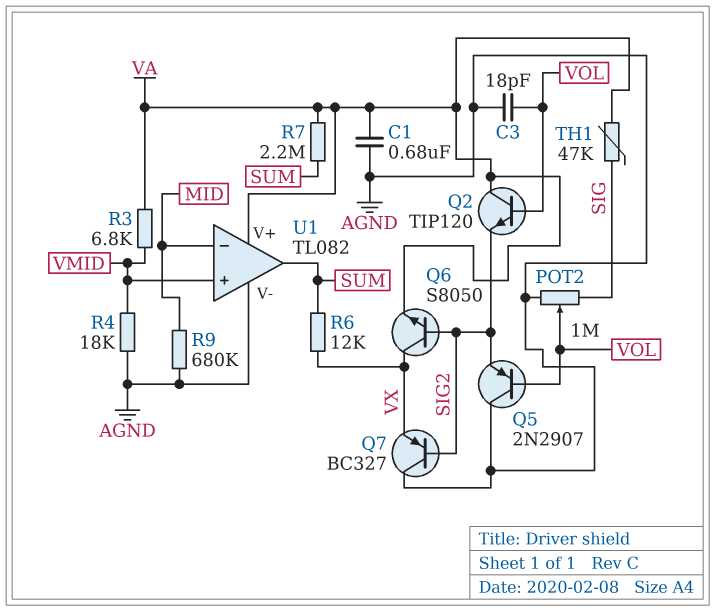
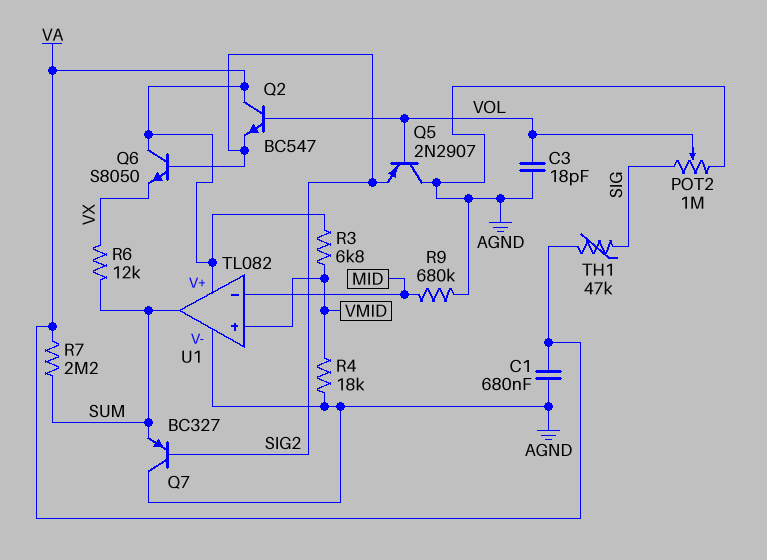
Q2: NPN TIP120 (B VOL, C VA, E SIG2) -> NPN BC547 (B VOL, C VA, E SIG2)
Q6: NPN S8050 (B SIG2, C VX, E VA) -> NPN S8050 (B SIG2, C VA, E VX)
Q7: PNP BC327 (B SIG2, C AGND, E VX) -> PNP BC327 (B SIG2, C AGND, E SUM)

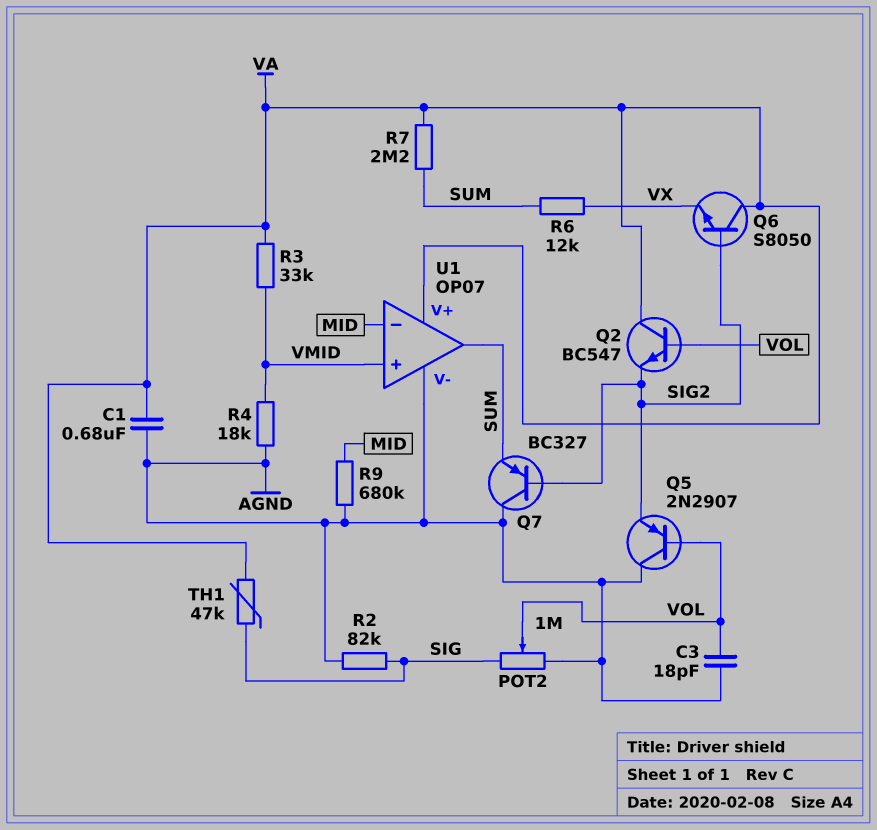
R2: none -> 82k (AGND, SIG)
R3: 6.8k (VA, VMID) -> 33k (VA, VMID)
U1: TL082 -> OP07

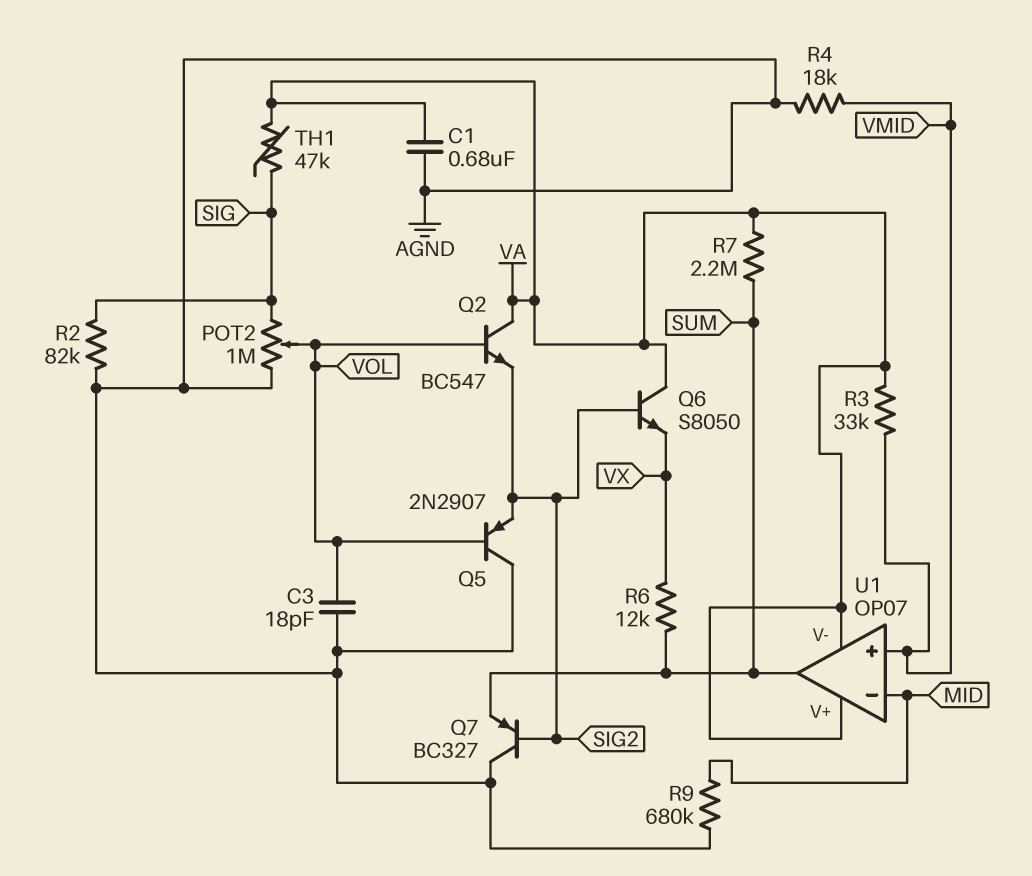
U1 pin V-: AGND -> VA

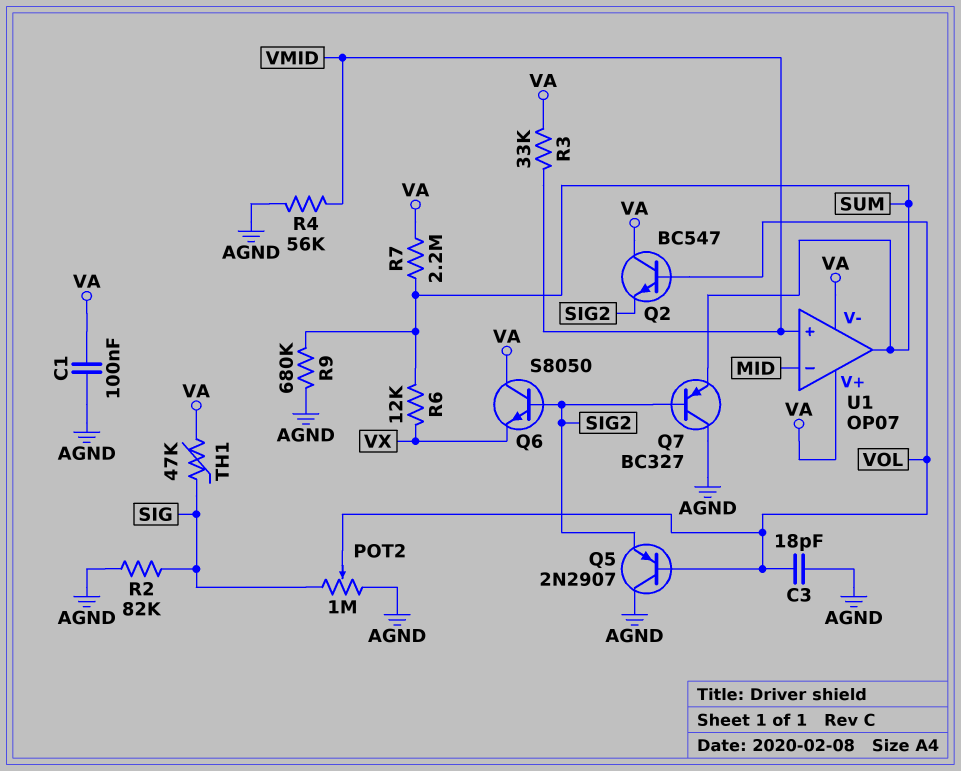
C1: 680nF (AGND, VA) -> 100nF (AGND, VA)
R4: 18k (AGND, VMID) -> 56k (AGND, VMID)
R9: 680k (AGND, MID) -> 680k (AGND, SUM)

